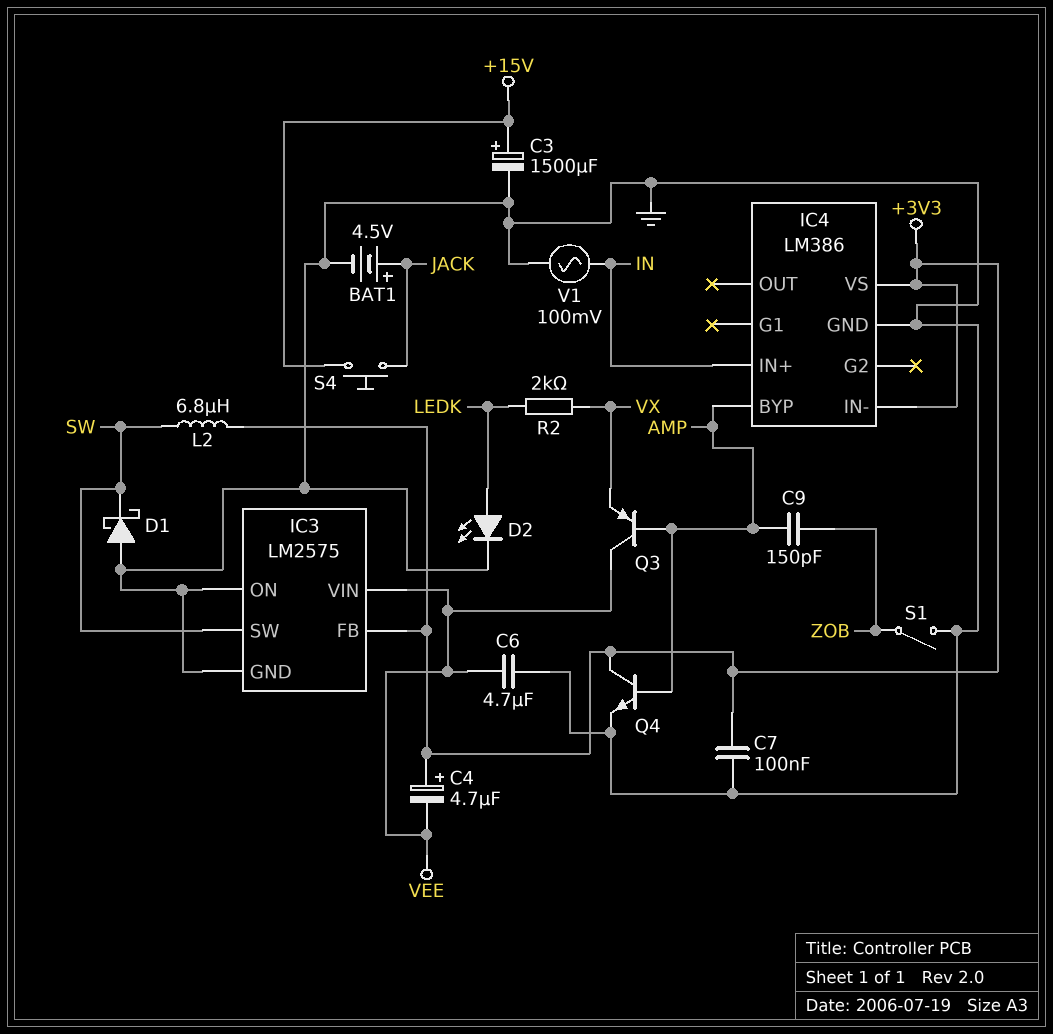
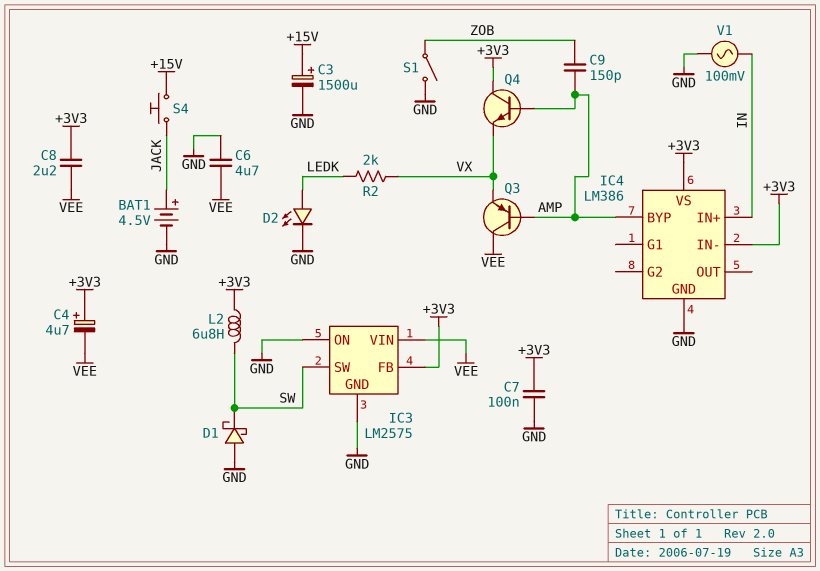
C8: none -> 2.2uF (+3V3, VEE)
Q4: NPN (B AMP, C +3V3, E GND) -> NPN (B AMP, C +3V3, E VX)

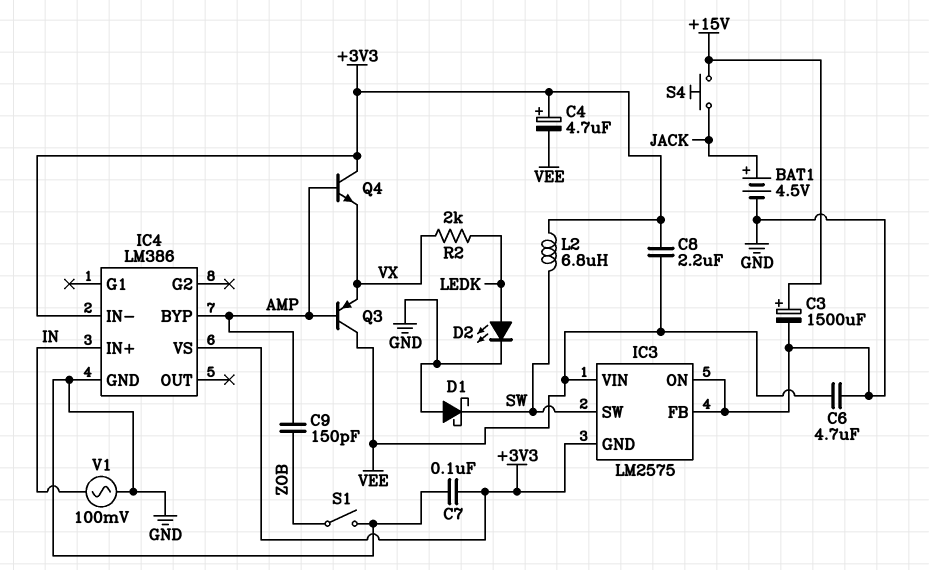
IC3 pin FB: +3V3 -> GND
IC3 pin GND: GND -> +3V3

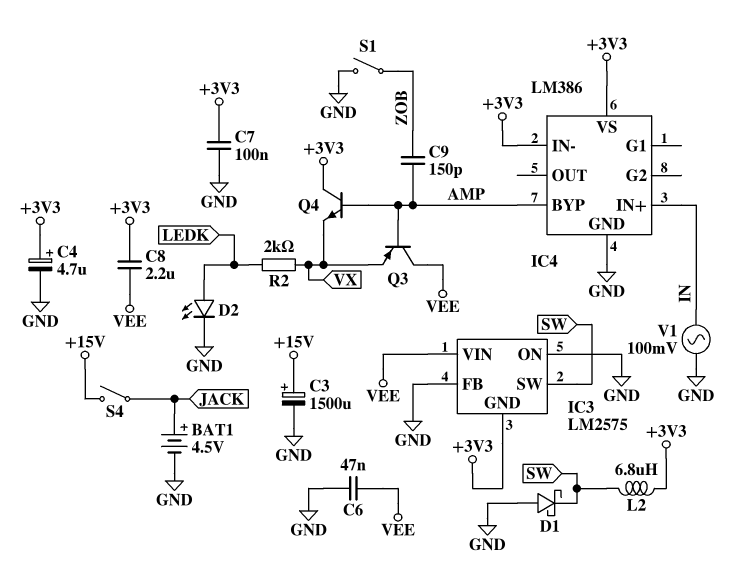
C4: 4.7uF (plus +3V3, minus VEE) -> 4.7uF (plus +3V3, minus GND)
C6: 4.7uF (GND, VEE) -> 47nF (GND, VEE)
S4: button (+15V, JACK) -> switch (+15V, JACK)

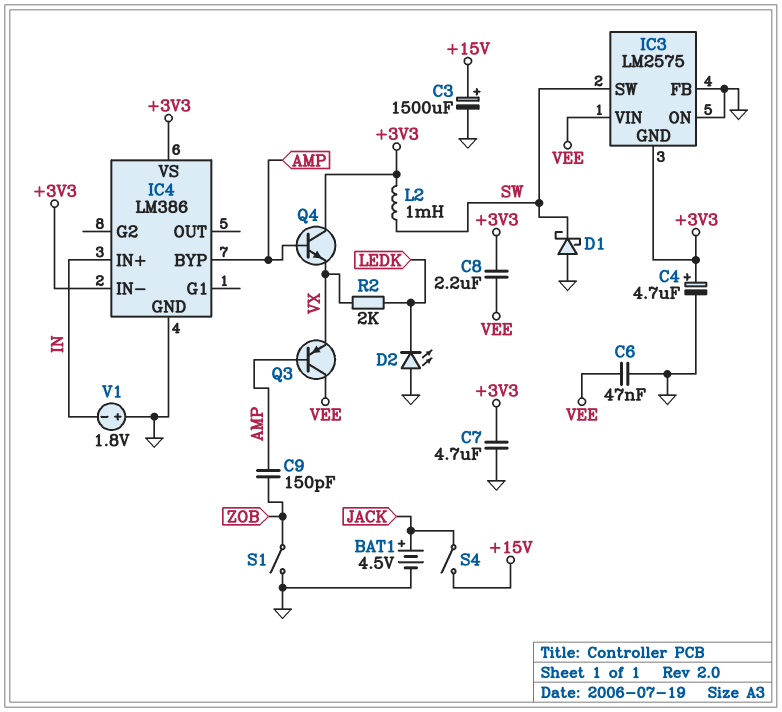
C7: 100nF (+3V3, GND) -> 4.7uF (+3V3, GND)
D2: LED (A LEDK, K GND) -> LED (A GND, K LEDK)
L2: 6.8uH (+3V3, SW) -> 1mH (+3V3, SW)
V1: AC 100mV (GND, IN) -> 1.8V (plus GND, minus IN)

